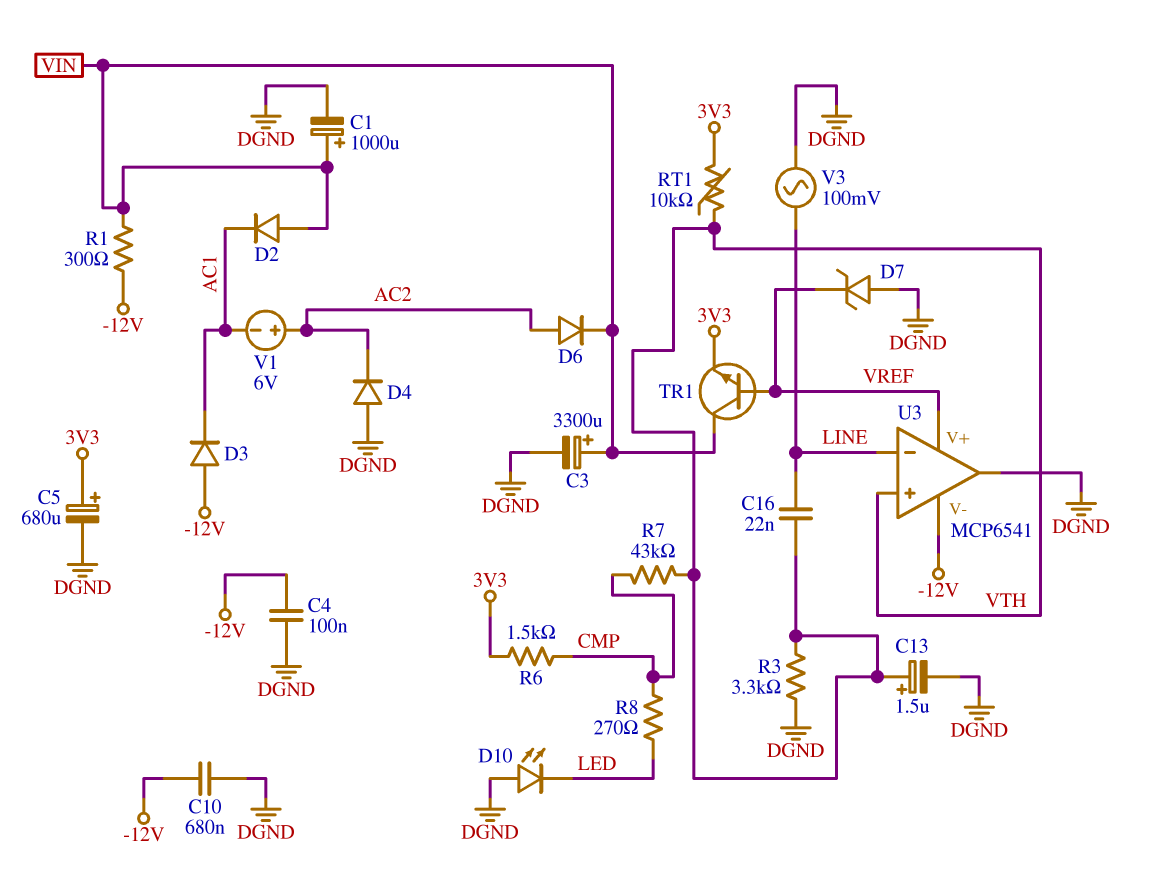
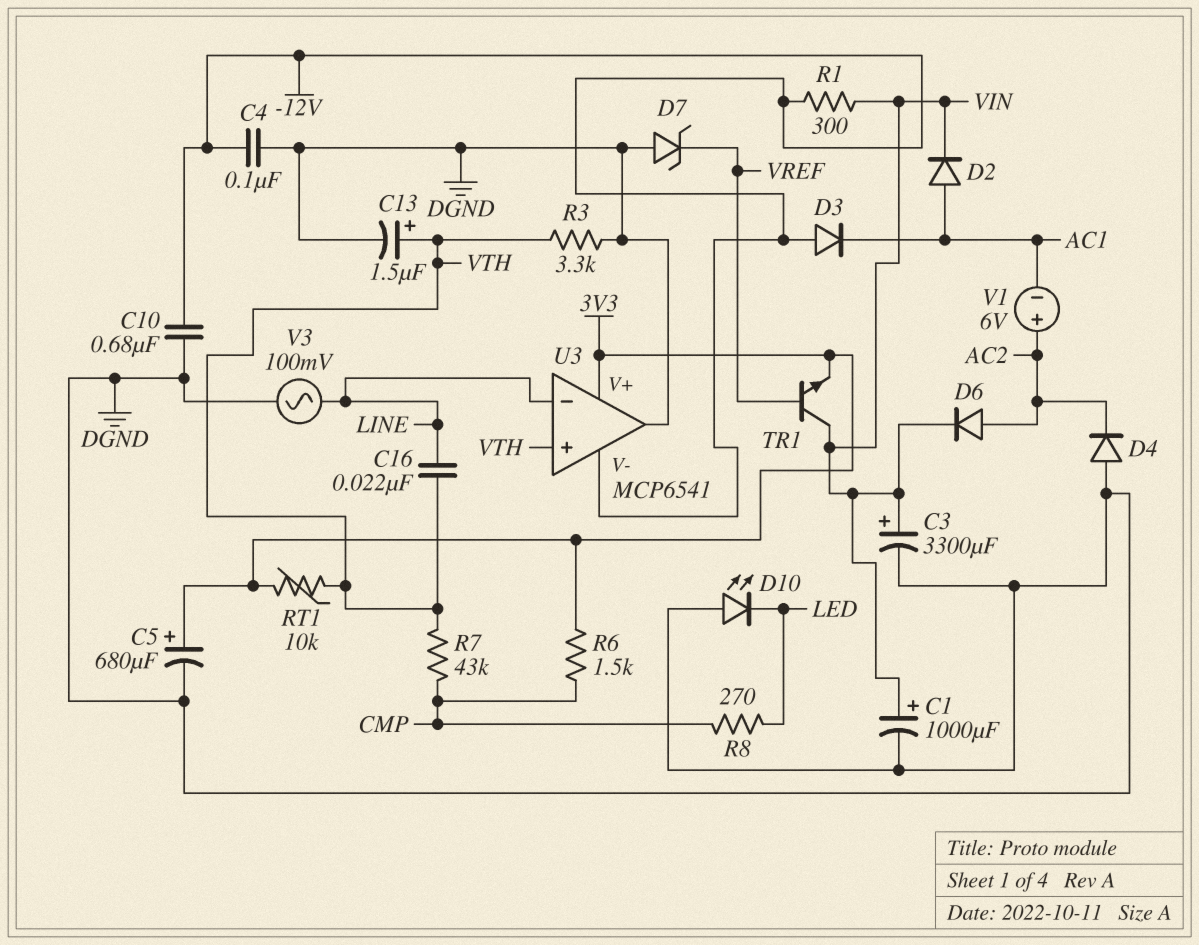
D2: diode (A VIN, K AC1) -> diode (A AC1, K VIN)
U3 pin V+: VREF -> 3V3

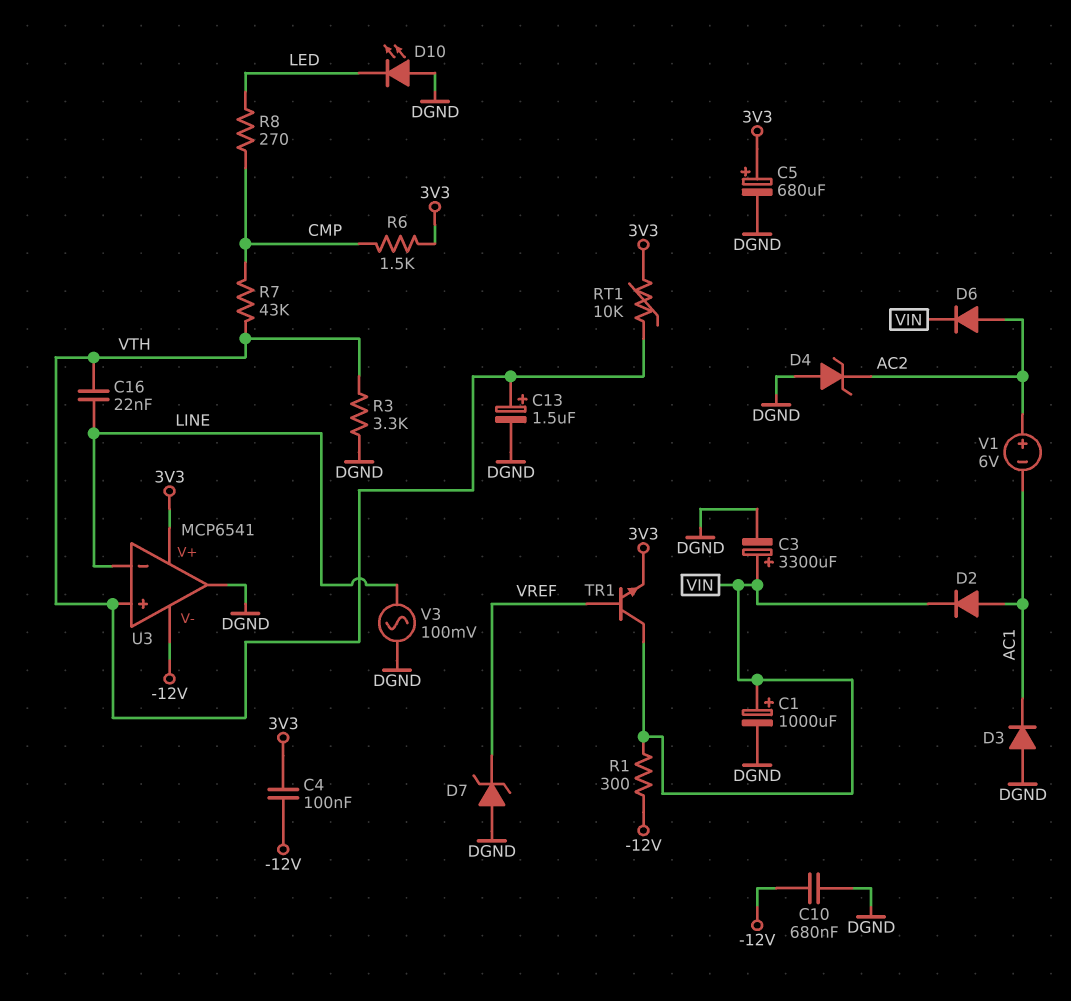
C4: 100nF (-12V, DGND) -> 100nF (-12V, 3V3)
D3: diode (A -12V, K AC1) -> diode (A DGND, K AC1)
D4: diode (A DGND, K AC2) -> zener (A DGND, K AC2)

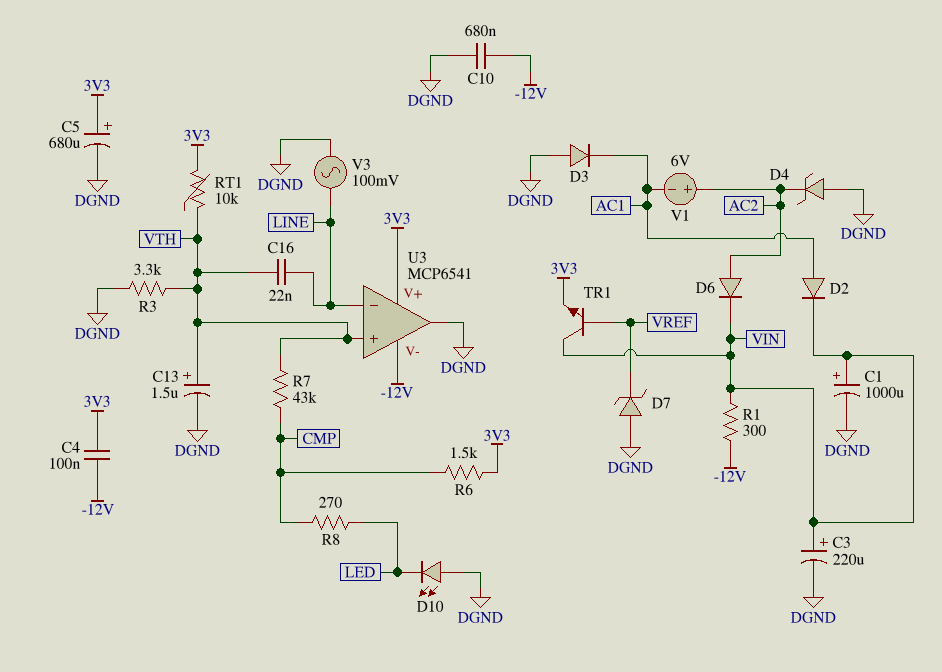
C3: 3300uF (plus VIN, minus DGND) -> 220uF (plus VIN, minus DGND)

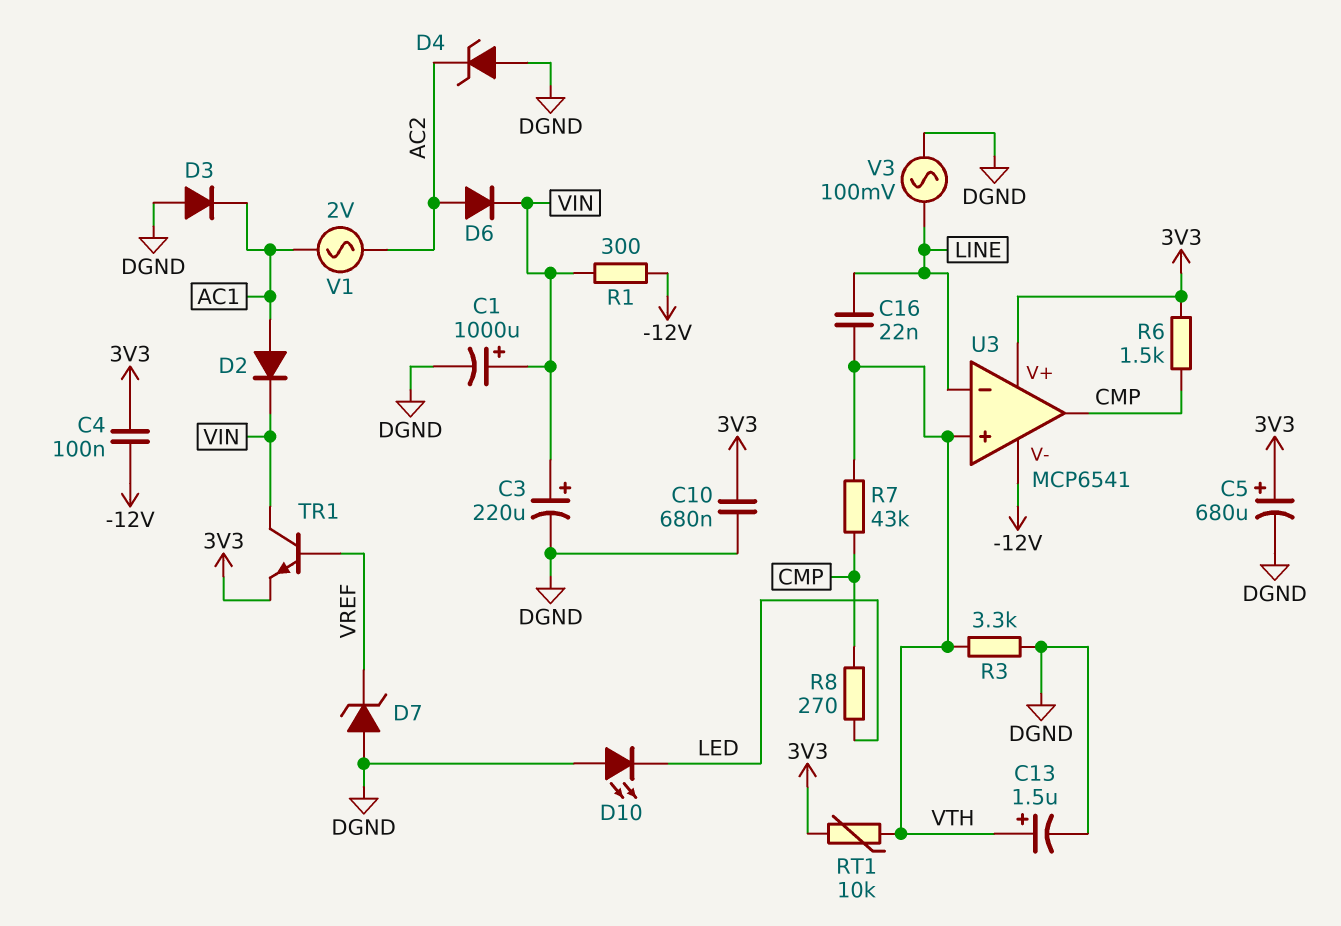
C10: 680nF (-12V, DGND) -> 680nF (3V3, DGND)
U3 pin out: DGND -> CMP
V1: 6V (plus AC2, minus AC1) -> AC 2V (AC1, AC2)

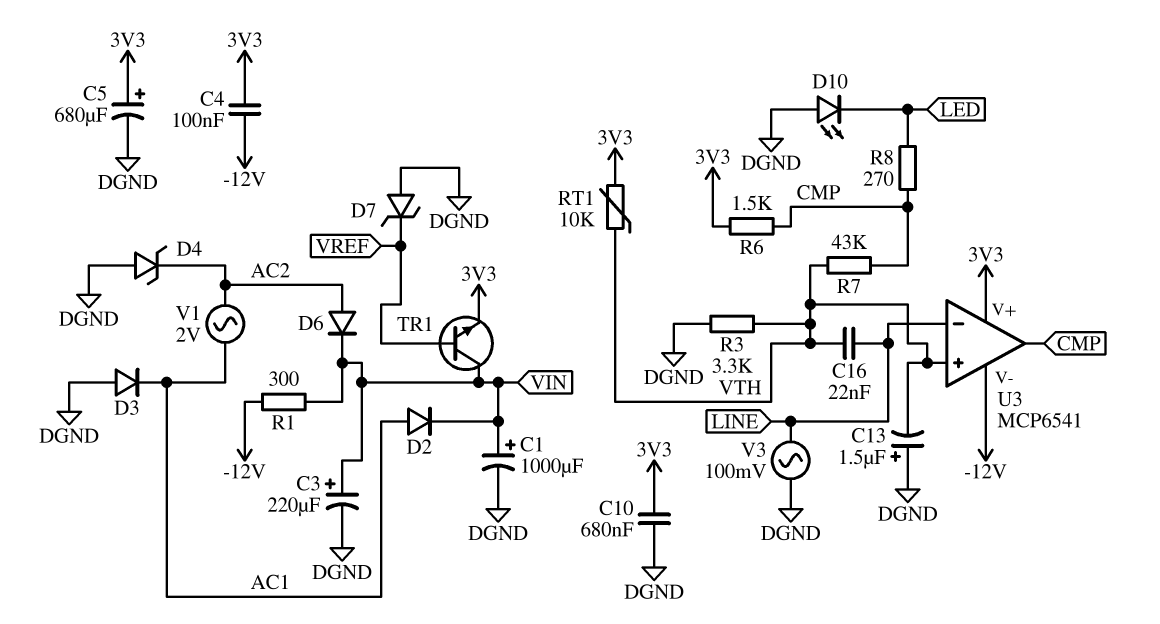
C13: 1.5uF (plus VTH, minus DGND) -> 1.5uF (plus DGND, minus VTH)

